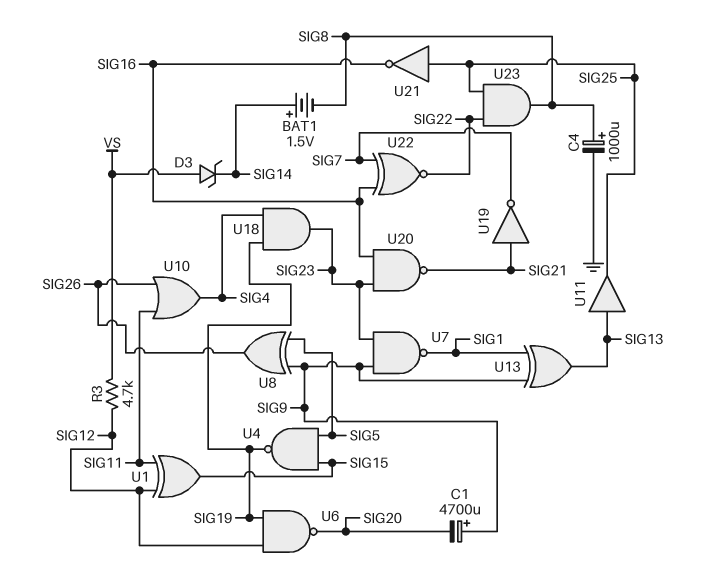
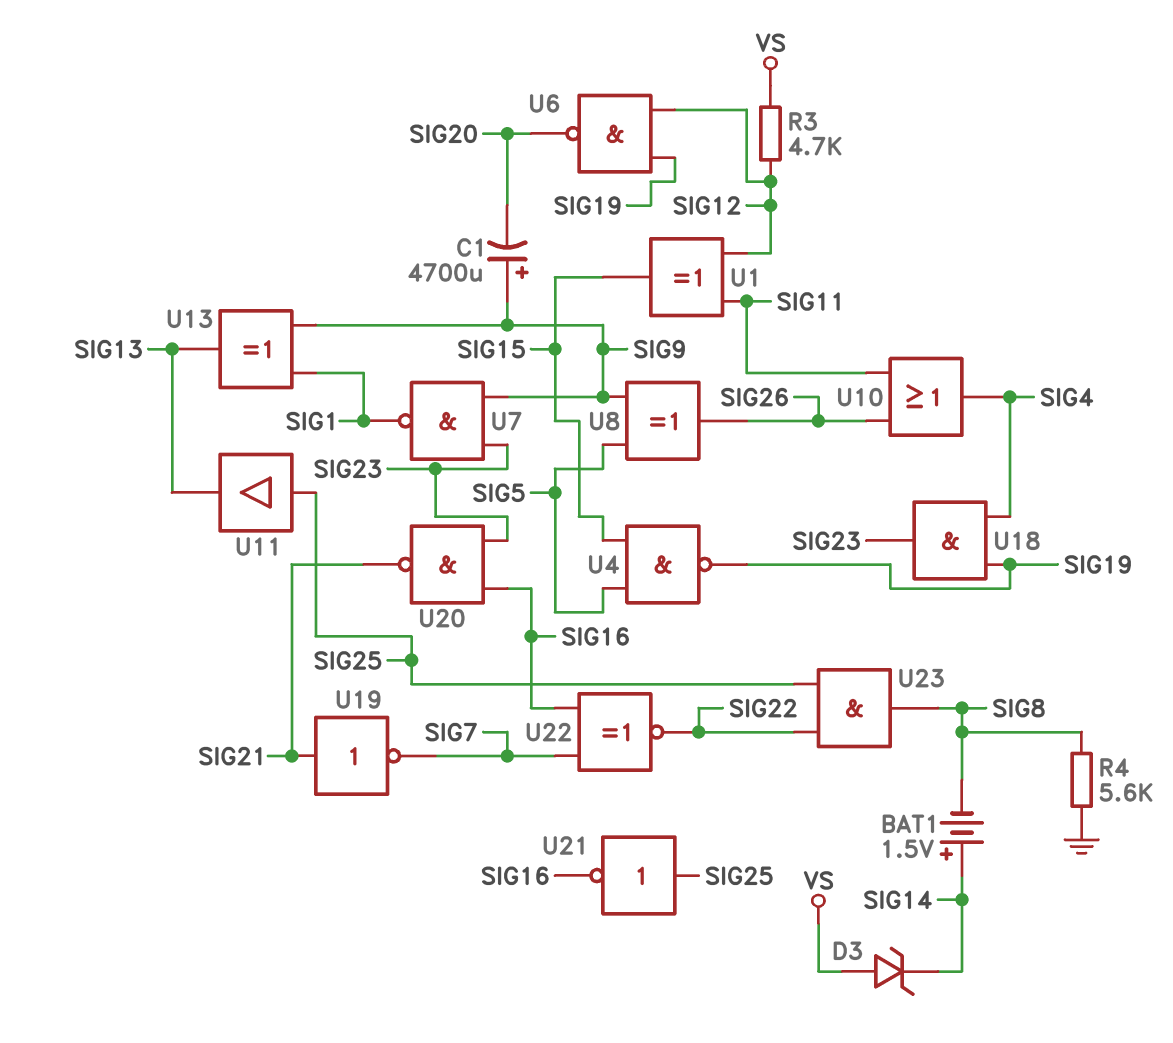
C4: 1000uF (plus SIG8, minus GND) -> none
R4: none -> 5.6k (GND, SIG8)
U11: buffer (in SIG13, out SIG25) -> buffer (in SIG25, out SIG13)

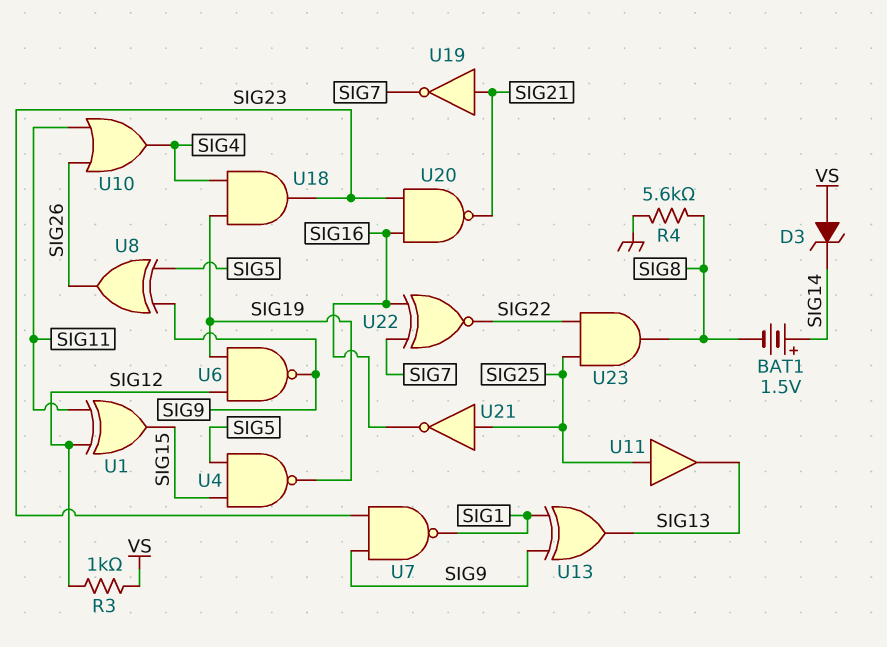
C1: 4700uF (plus SIG9, minus SIG20) -> none
R3: 4.7k (SIG12, VS) -> 1k (SIG12, VS)
U6: NAND (in SIG12, in SIG19, out SIG20) -> NAND (in SIG12, in SIG19, out SIG9)

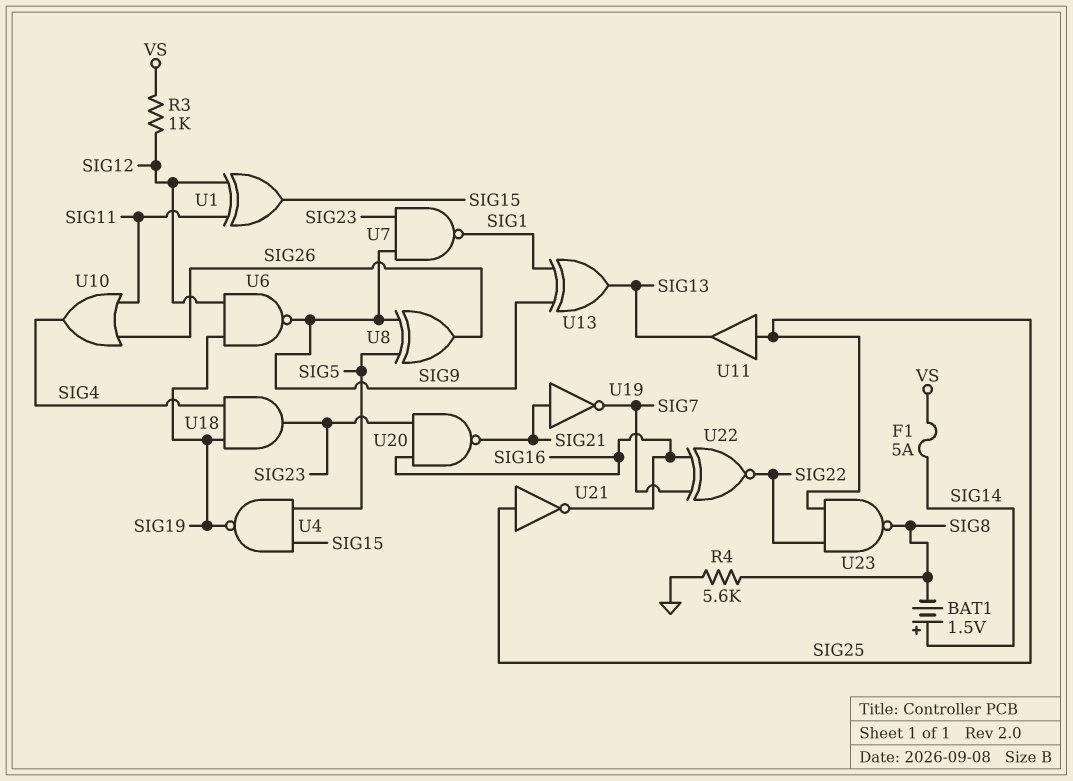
D3: zener (A VS, K SIG14) -> none
F1: none -> 5A (SIG14, VS)
U23: AND (in SIG22, in SIG25, out SIG8) -> NAND (in SIG22, in SIG25, out SIG8)

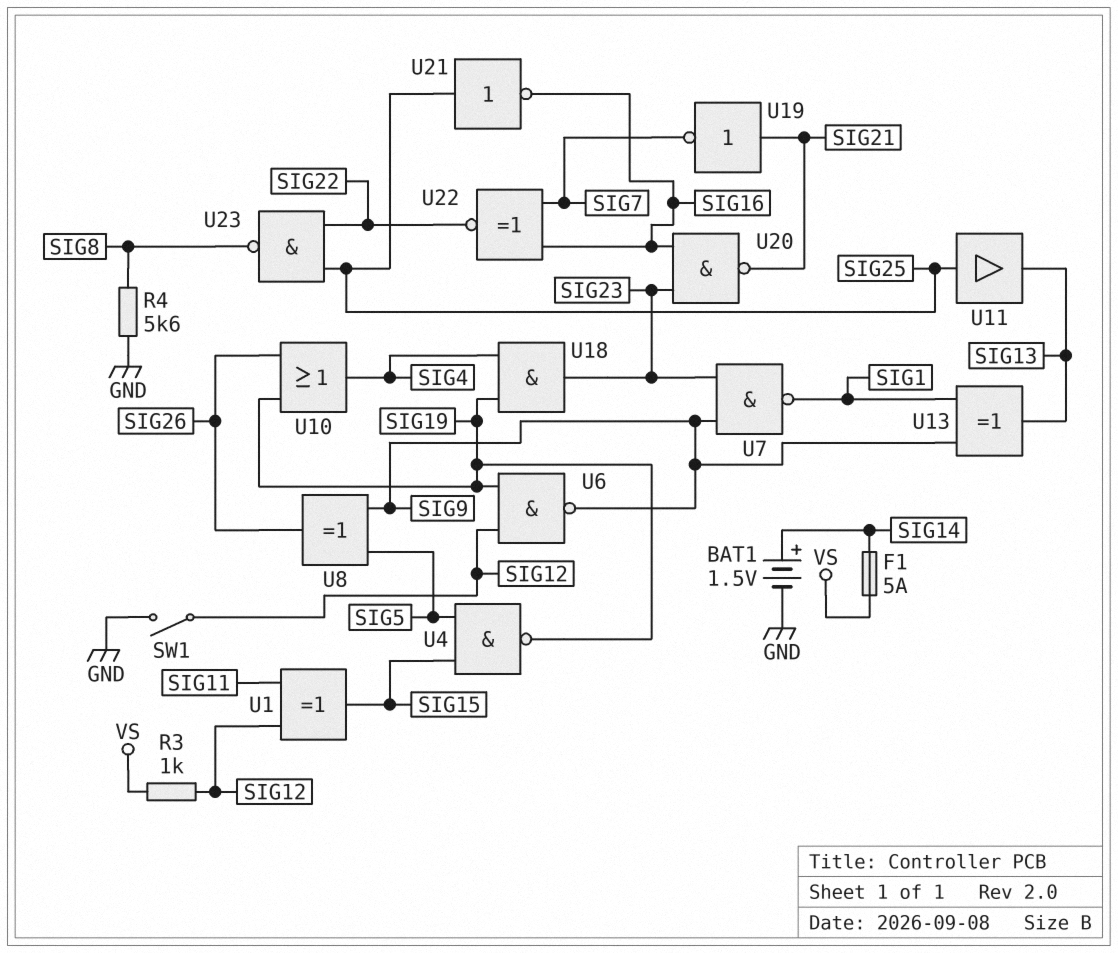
BAT1: 1.5V (plus SIG14, minus SIG8) -> 1.5V (plus SIG14, minus GND)
SW1: none -> switch (GND, SIG12)
U10: OR (in SIG11, in SIG26, out SIG4) -> OR (in SIG19, in SIG26, out SIG4)

